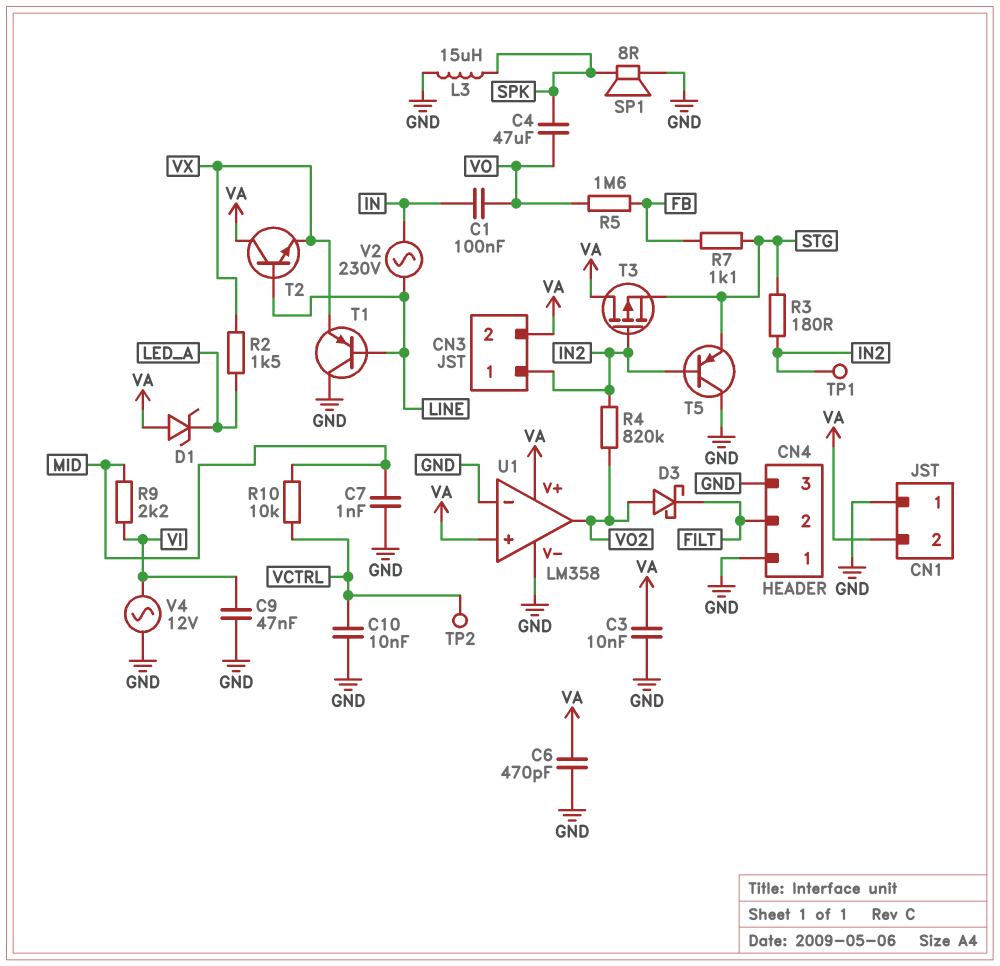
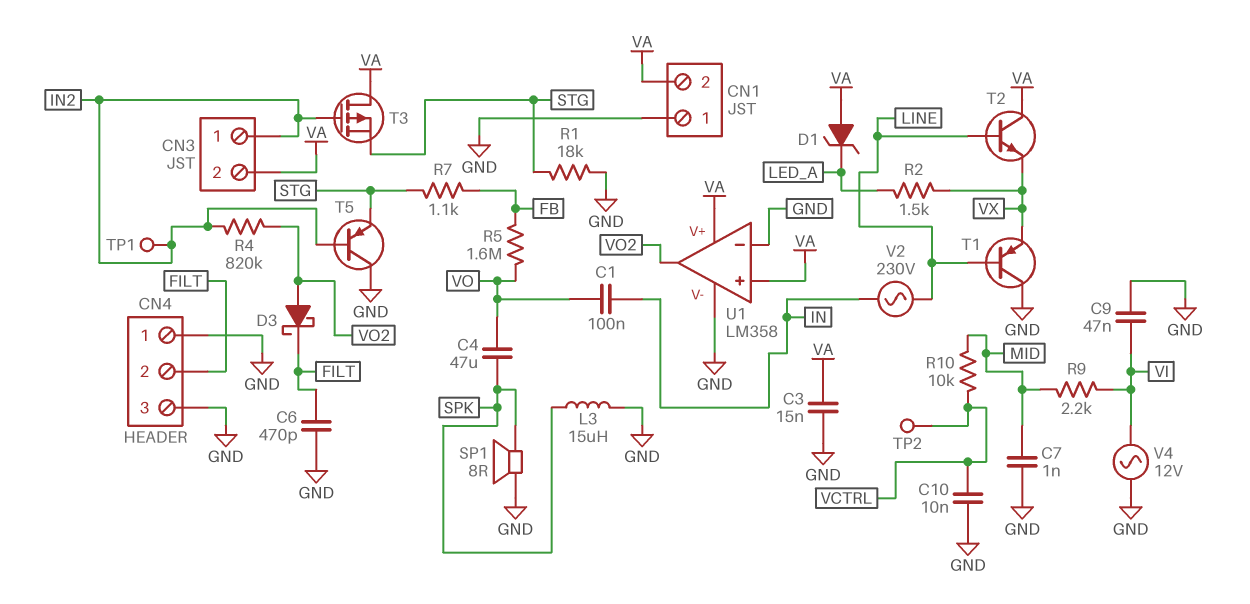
C3: 10nF (GND, VA) -> 15nF (GND, VA)
C6: 470pF (GND, VA) -> 470pF (FILT, GND)
R1: none -> 18k (GND, STG)
R3: 180 (IN2, STG) -> none

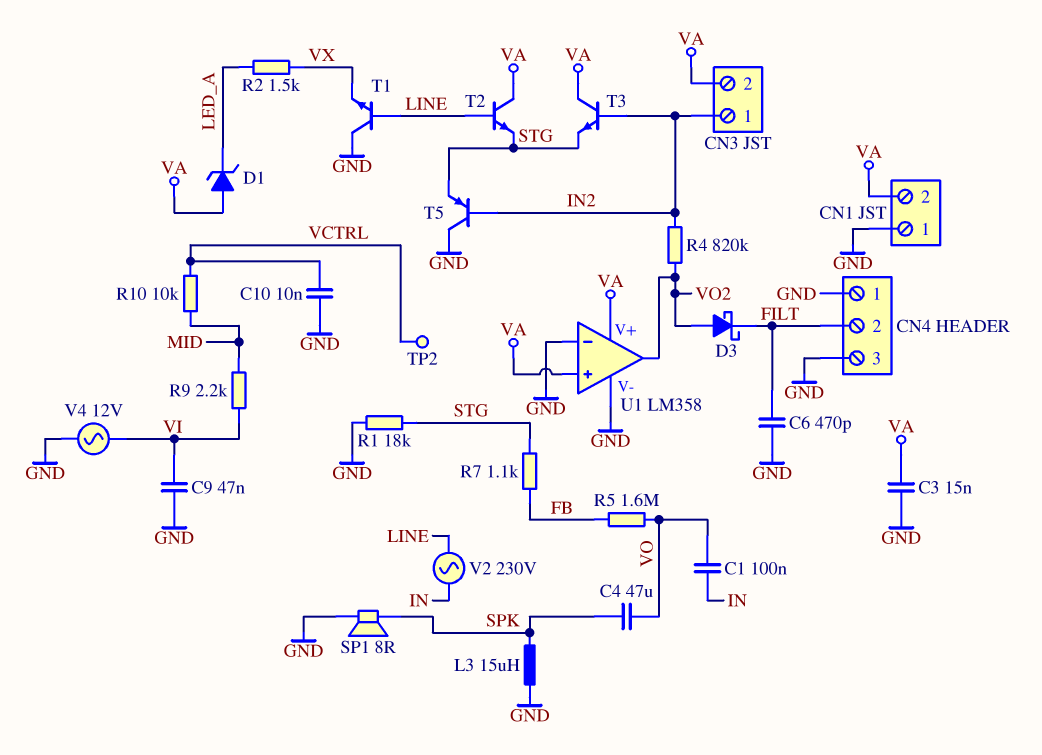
C7: 1nF (GND, MID) -> none
T1: PNP (B LINE, C GND, E VX) -> NPN (B LINE, C GND, E VX)
T2: NPN (B LINE, C VA, E VX) -> NPN (B LINE, C VA, E STG)
T3: PMOS (G IN2, D VA, S STG) -> NPN (B IN2, C VA, E STG)
TP1: test point (IN2) -> none

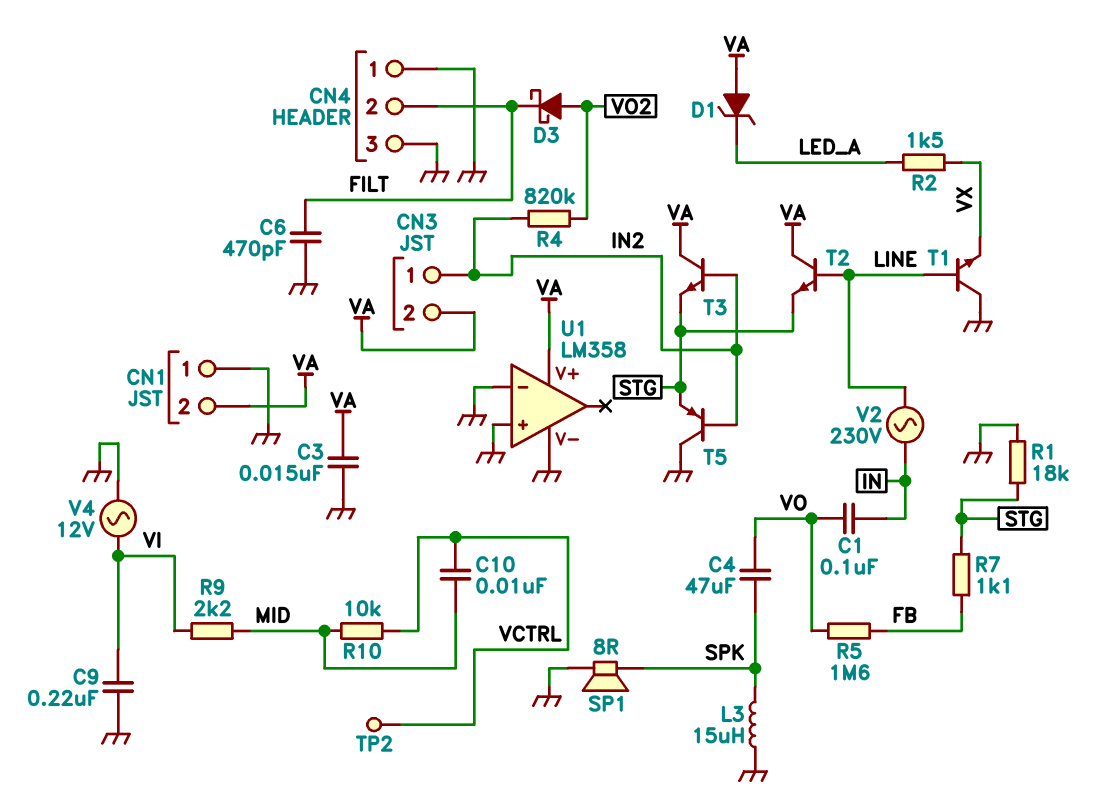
C9: 47nF (GND, VI) -> 220nF (GND, VI)
C10: 10nF (GND, VCTRL) -> 10nF (MID, VCTRL)
U1 pin in+: VA -> GND
U1 pin out: VO2 -> none

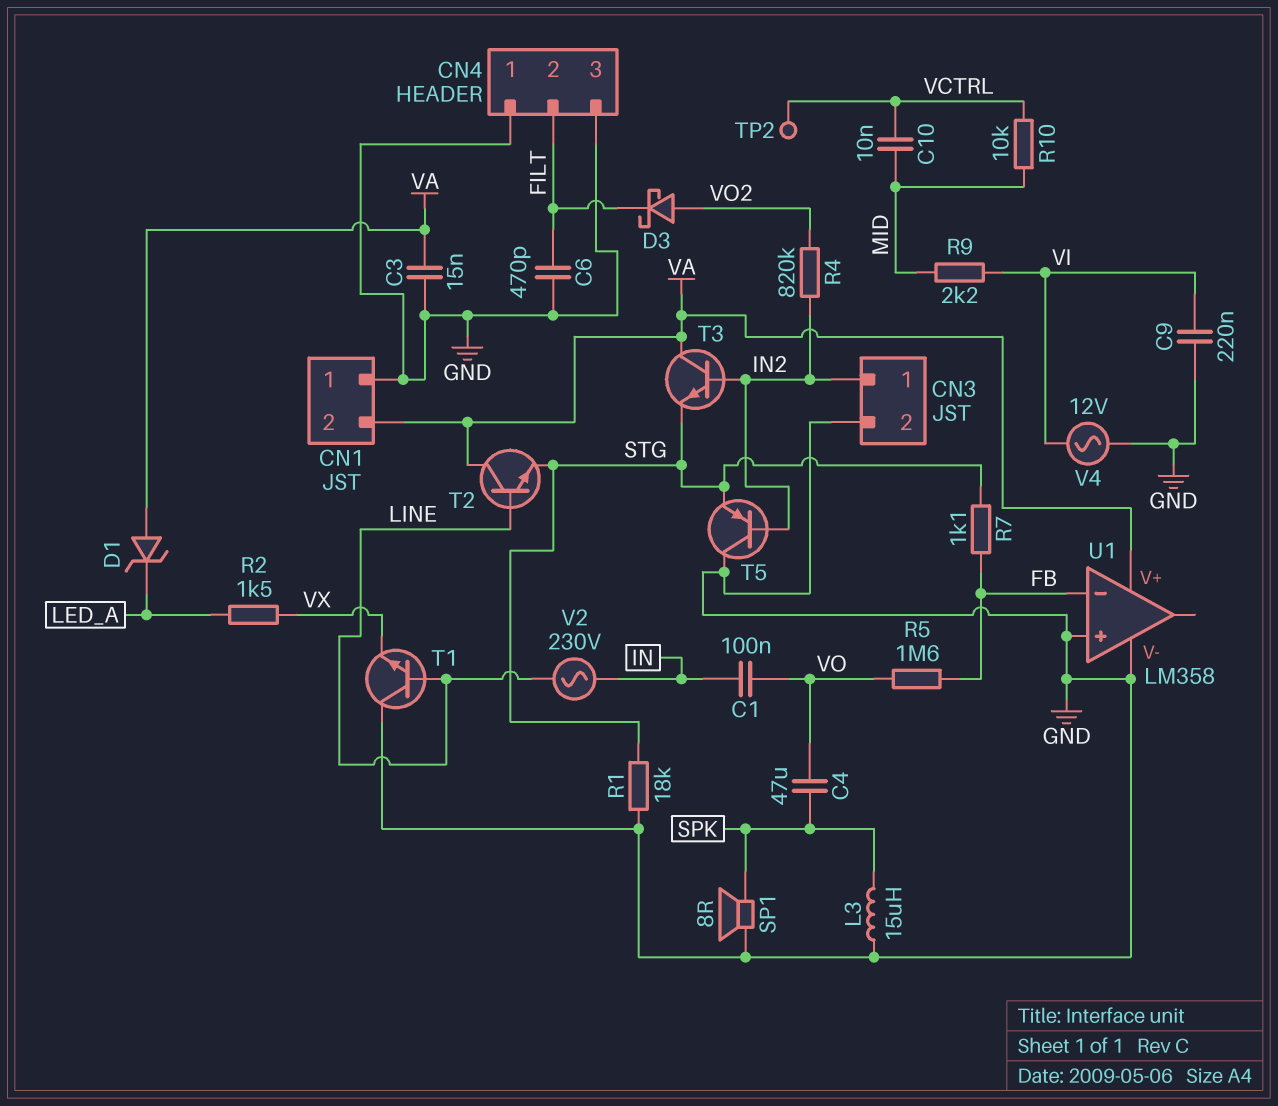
CN3 pin 2: VA -> GND
U1 pin in-: GND -> FB

